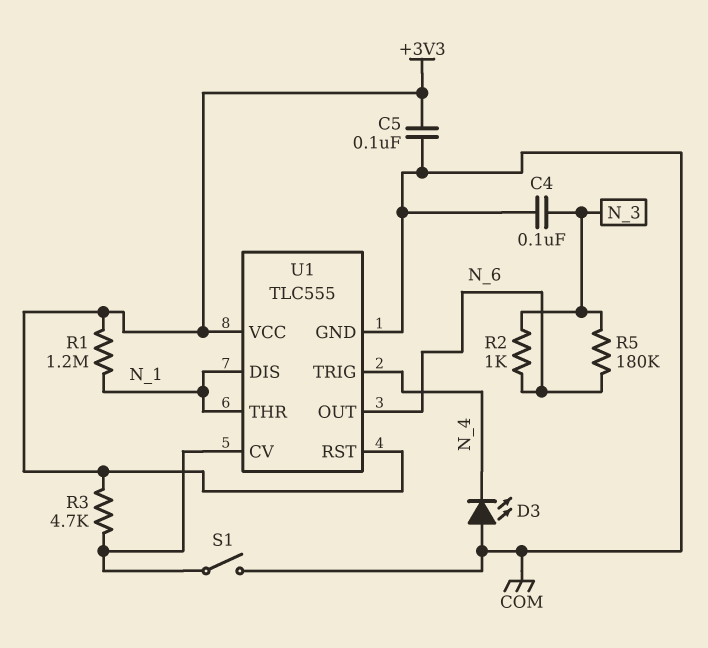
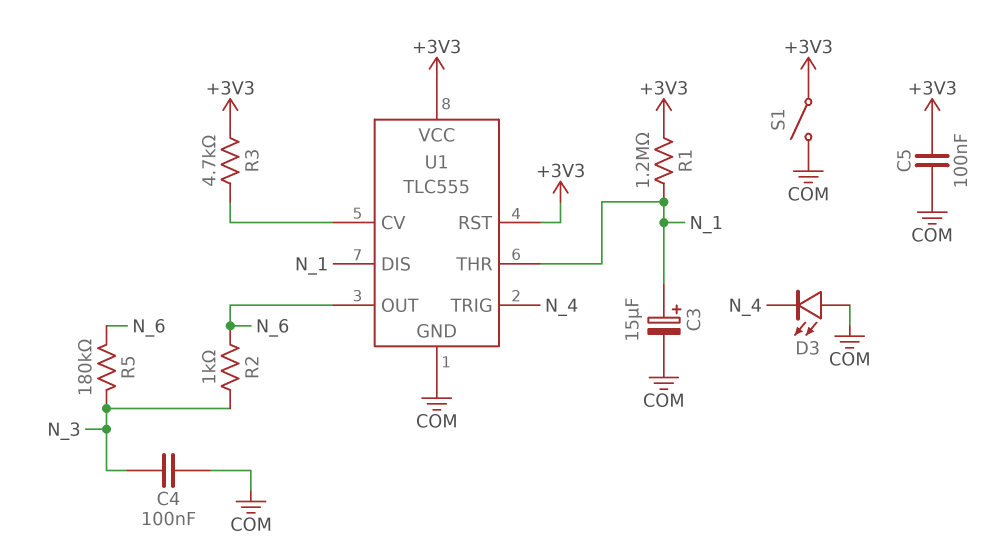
C3: none -> 15uF (plus N_1, minus COM)
S1: switch (COM, U1/CV) -> switch (+3V3, COM)

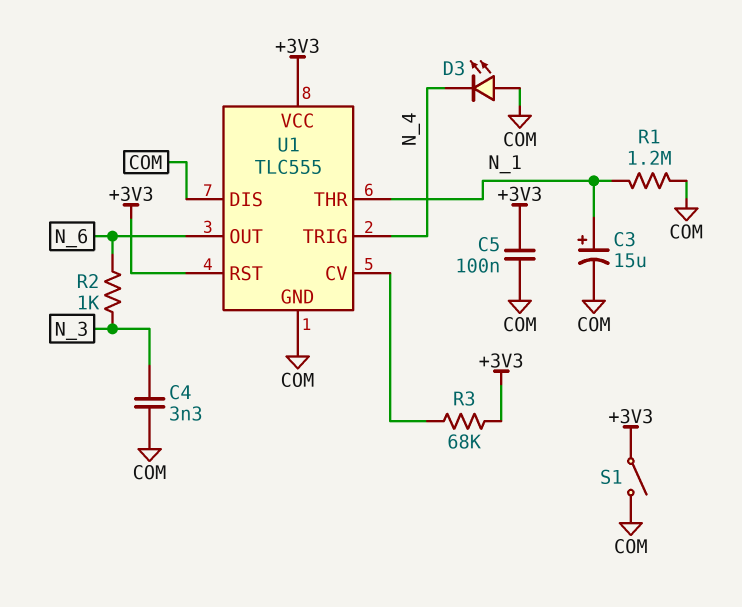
C4: 100nF (COM, N_3) -> 3.3nF (COM, N_3)
R1: 1.2M (+3V3, N_1) -> 1.2M (COM, N_1)
R3: 4.7k (+3V3, U1/CV) -> 68k (+3V3, U1/CV)
R5: 180k (N_3, N_6) -> none
U1 pin DIS: N_1 -> COM

